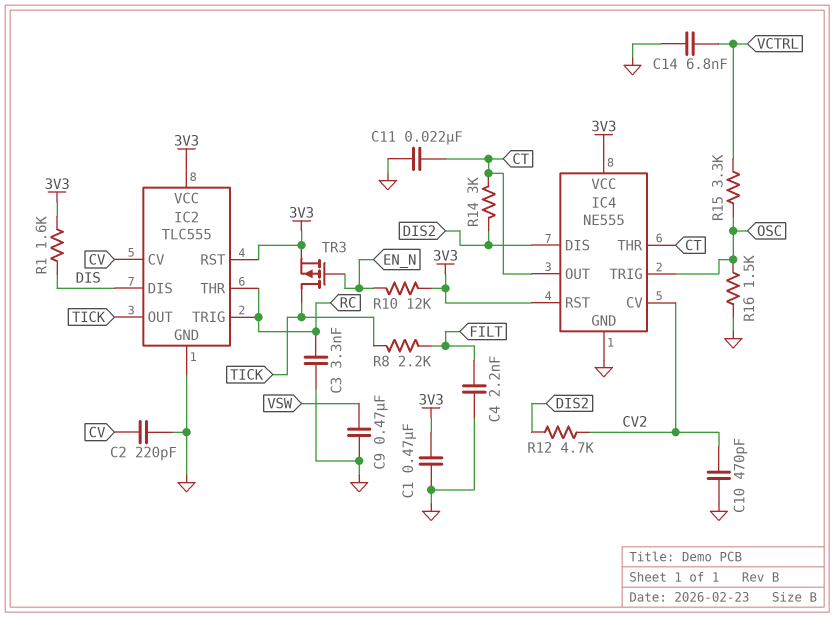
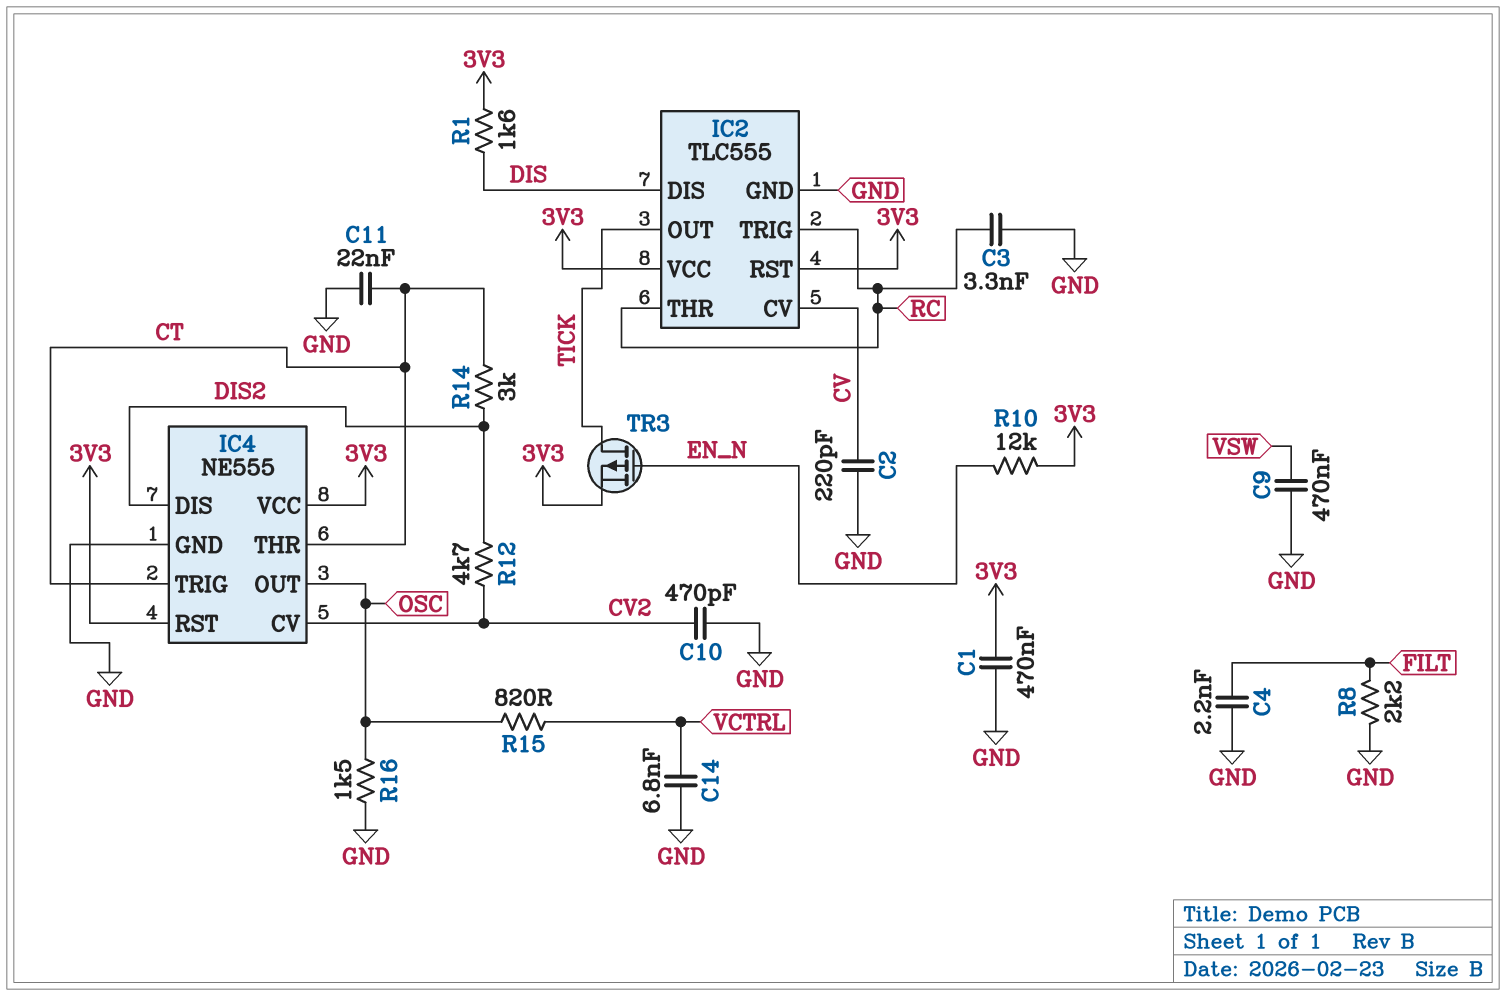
IC4 pin OUT: CT -> OSC
IC4 pin TRIG: OSC -> CT
R8: 2.2k (FILT, TICK) -> 2.2k (FILT, GND)
R15: 3.3k (OSC, VCTRL) -> 820 (OSC, VCTRL)

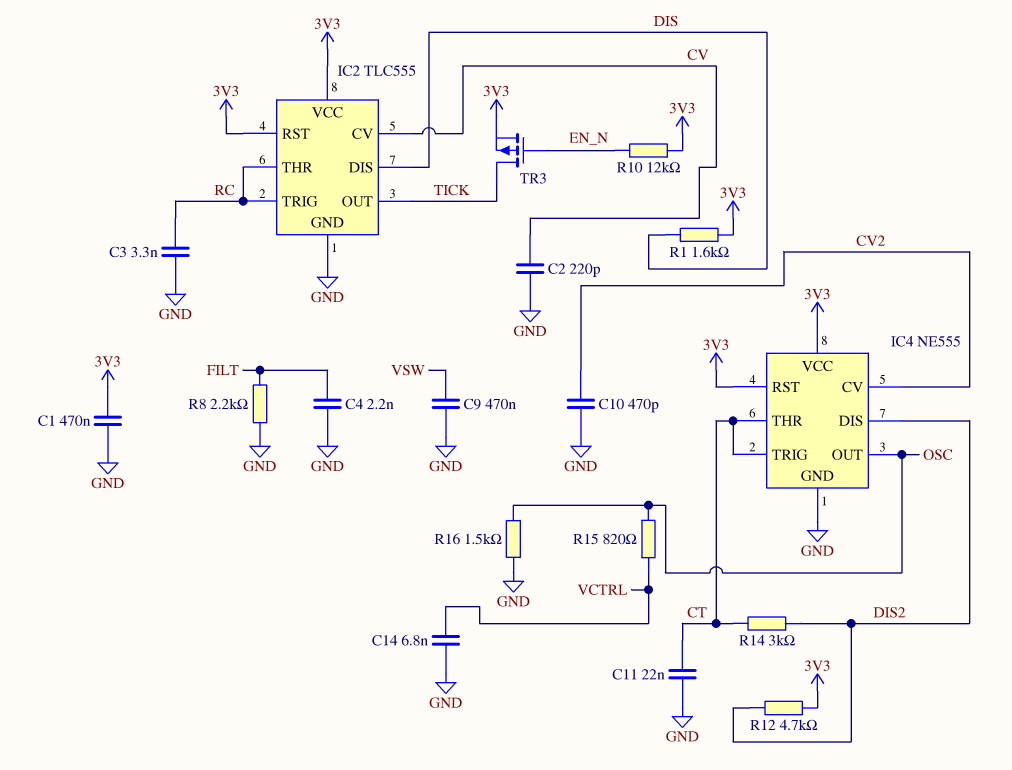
R12: 4.7k (CV2, DIS2) -> 4.7k (3V3, DIS2)

